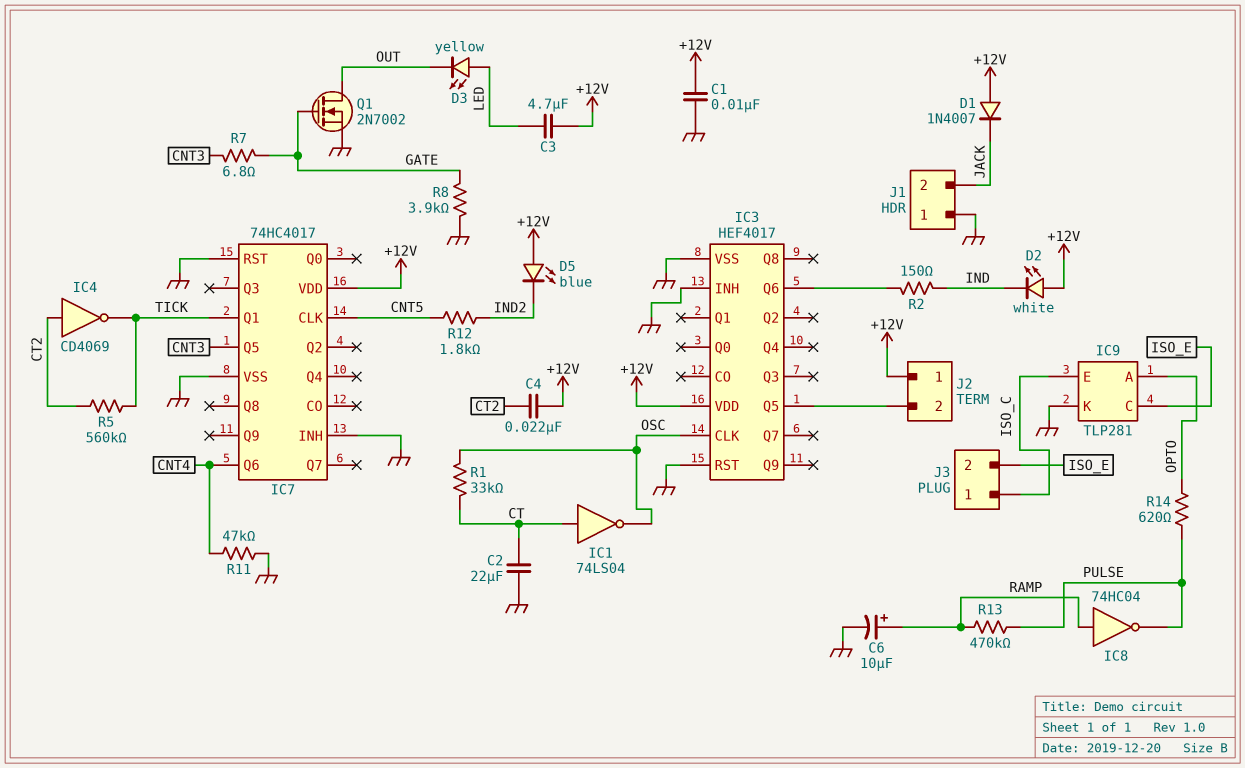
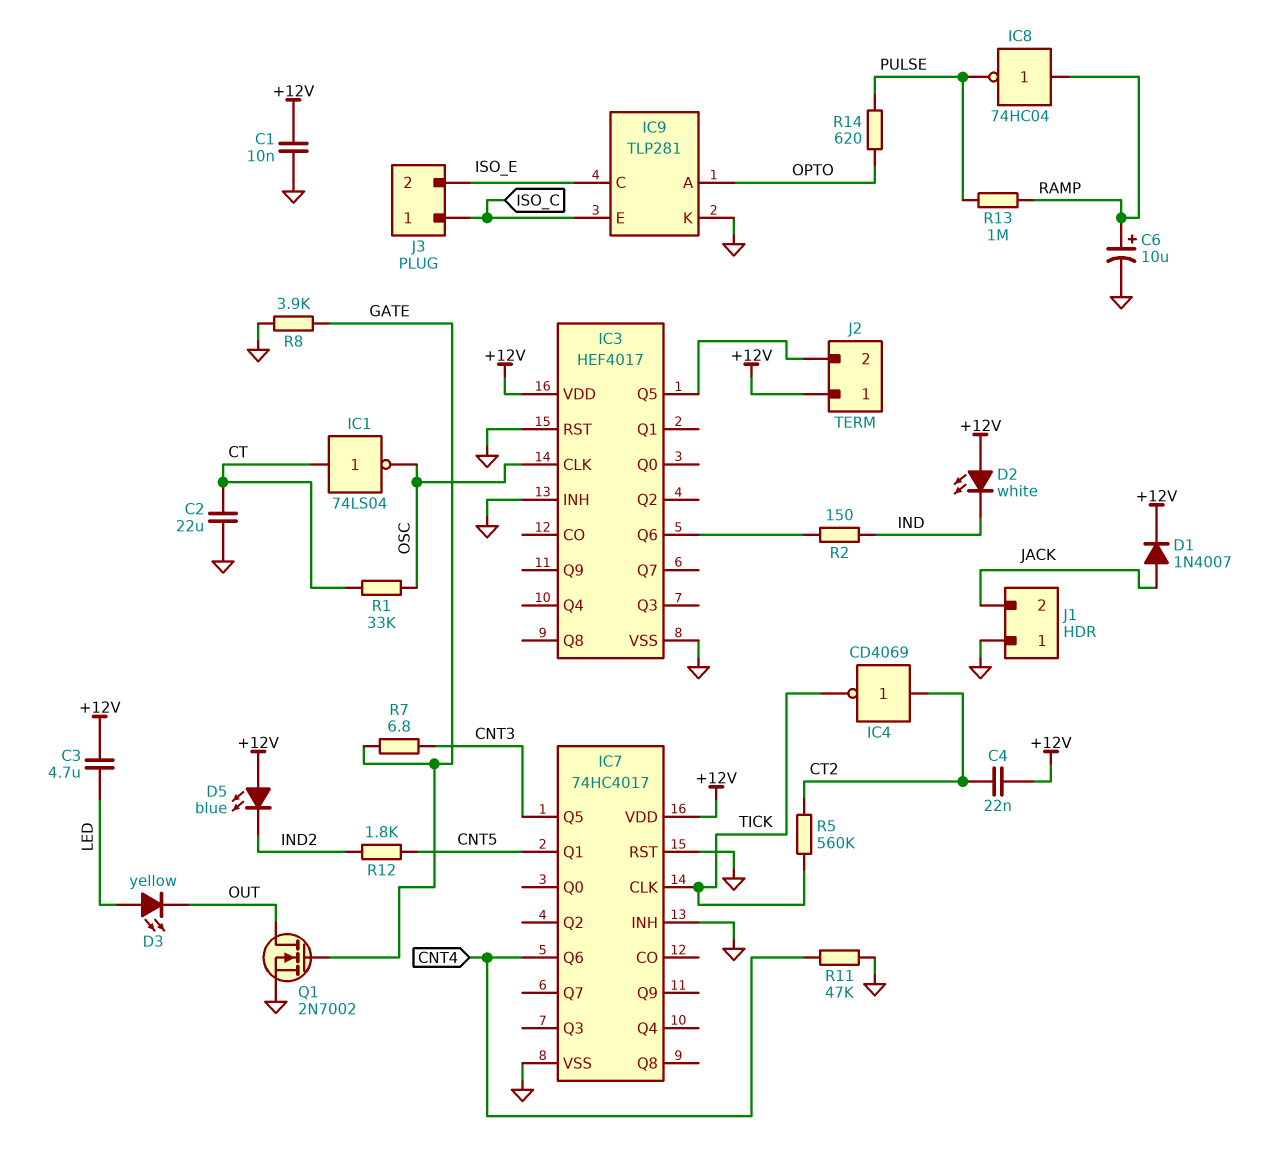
D1: diode 1N4007 (A +12V, K JACK) -> diode 1N4007 (A JACK, K +12V)
IC7 pin CLK: CNT5 -> TICK
IC7 pin Q1: TICK -> CNT5
R13: 470k (PULSE, RAMP) -> 1M (PULSE, RAMP)

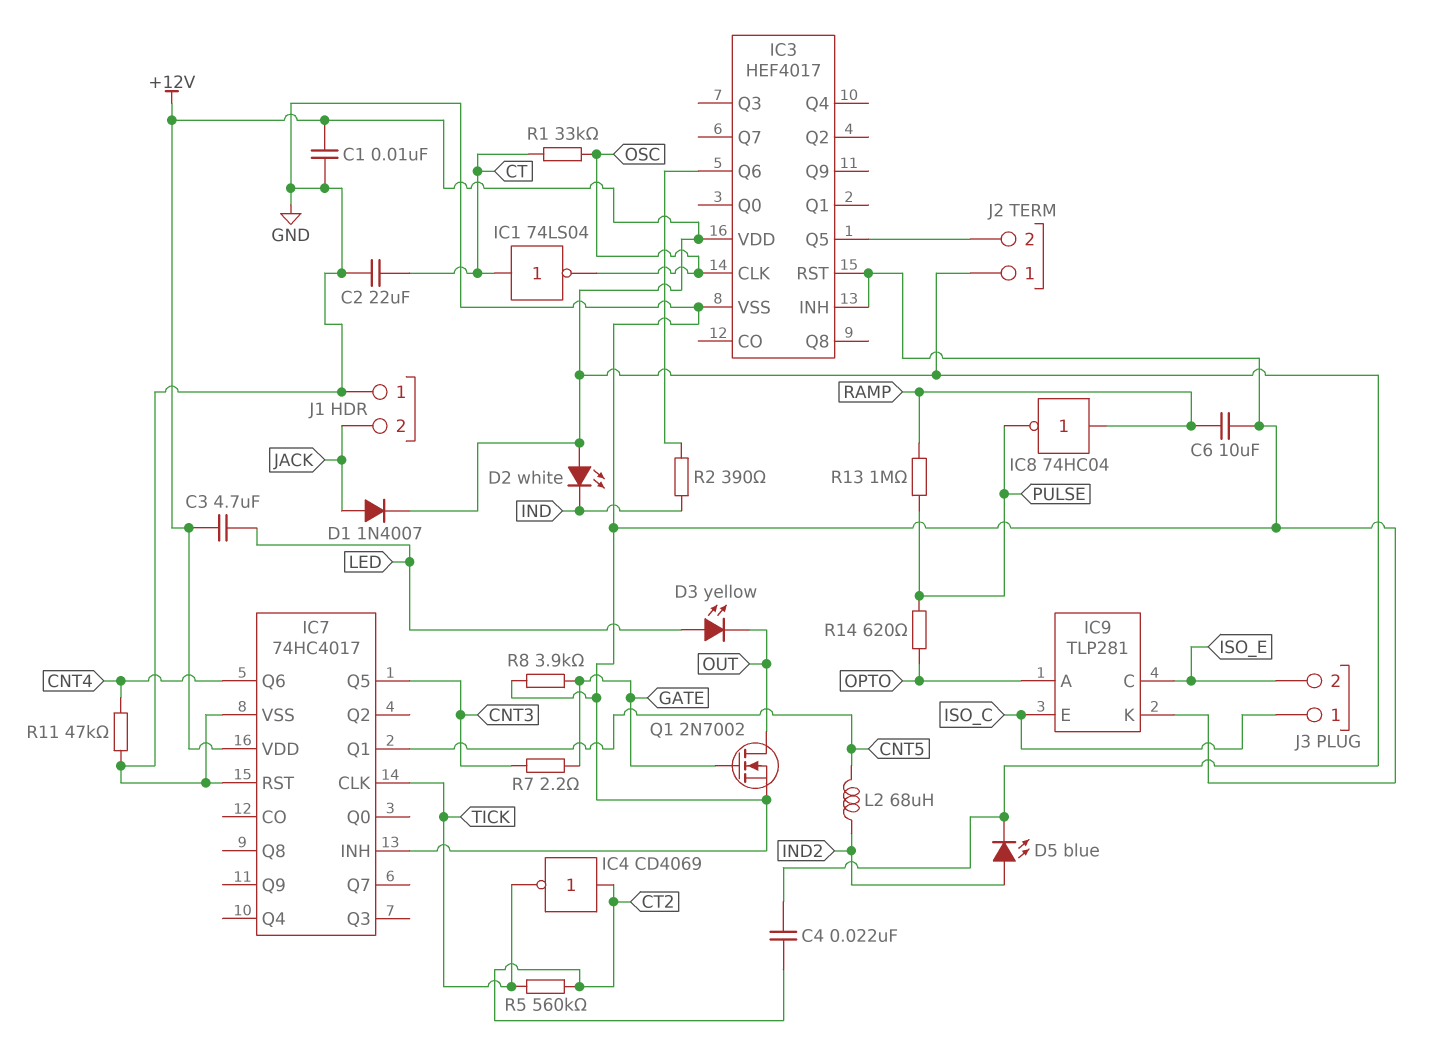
C6: 10uF (plus RAMP, minus GND) -> 10uF (GND, RAMP)
D5: LED blue (A +12V, K IND2) -> LED blue (A IND2, K +12V)
L2: none -> 68uH (CNT5, IND2)
R2: 150 (IC3/Q6, IND) -> 390 (IC3/Q6, IND)
R7: 6.8 (CNT3, GATE) -> 2.2 (CNT3, GATE)
R12: 1.8k (CNT5, IND2) -> none

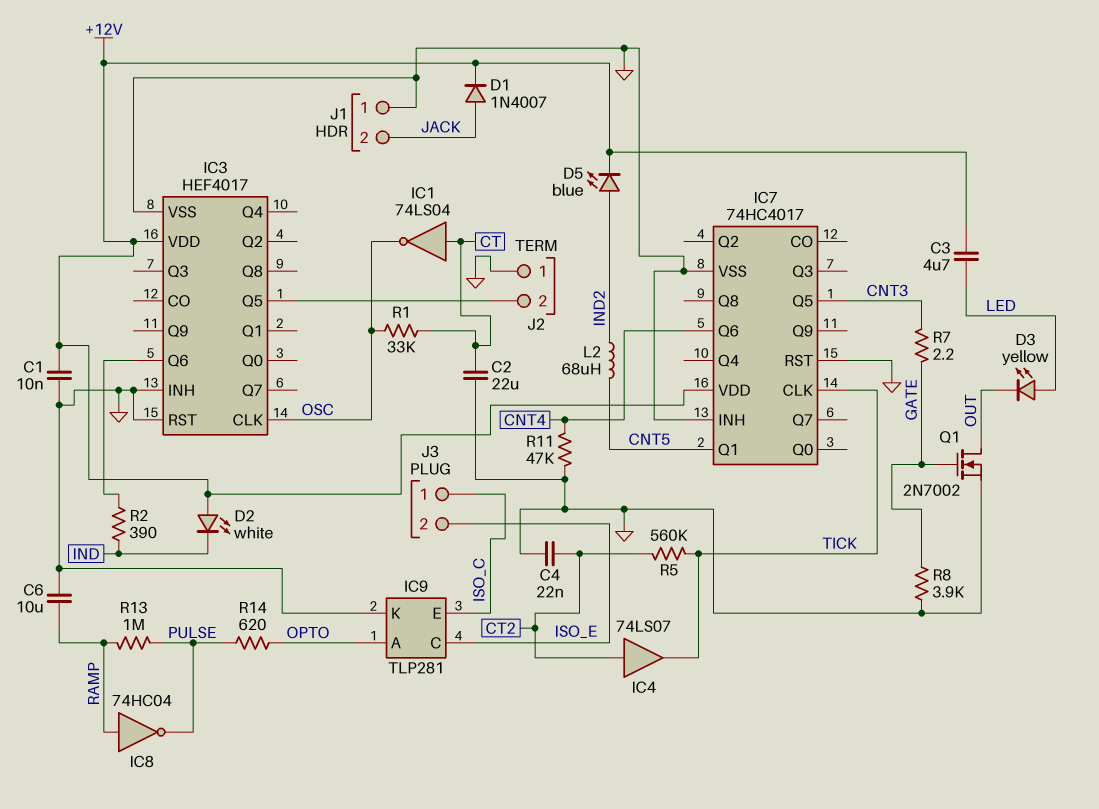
C4: 22nF (+12V, CT2) -> 22nF (CT2, GND)
IC4: NOT CD4069 (in CT2, out TICK) -> buffer 74LS07 (in CT2, out TICK)
J2 pin 1: +12V -> GND

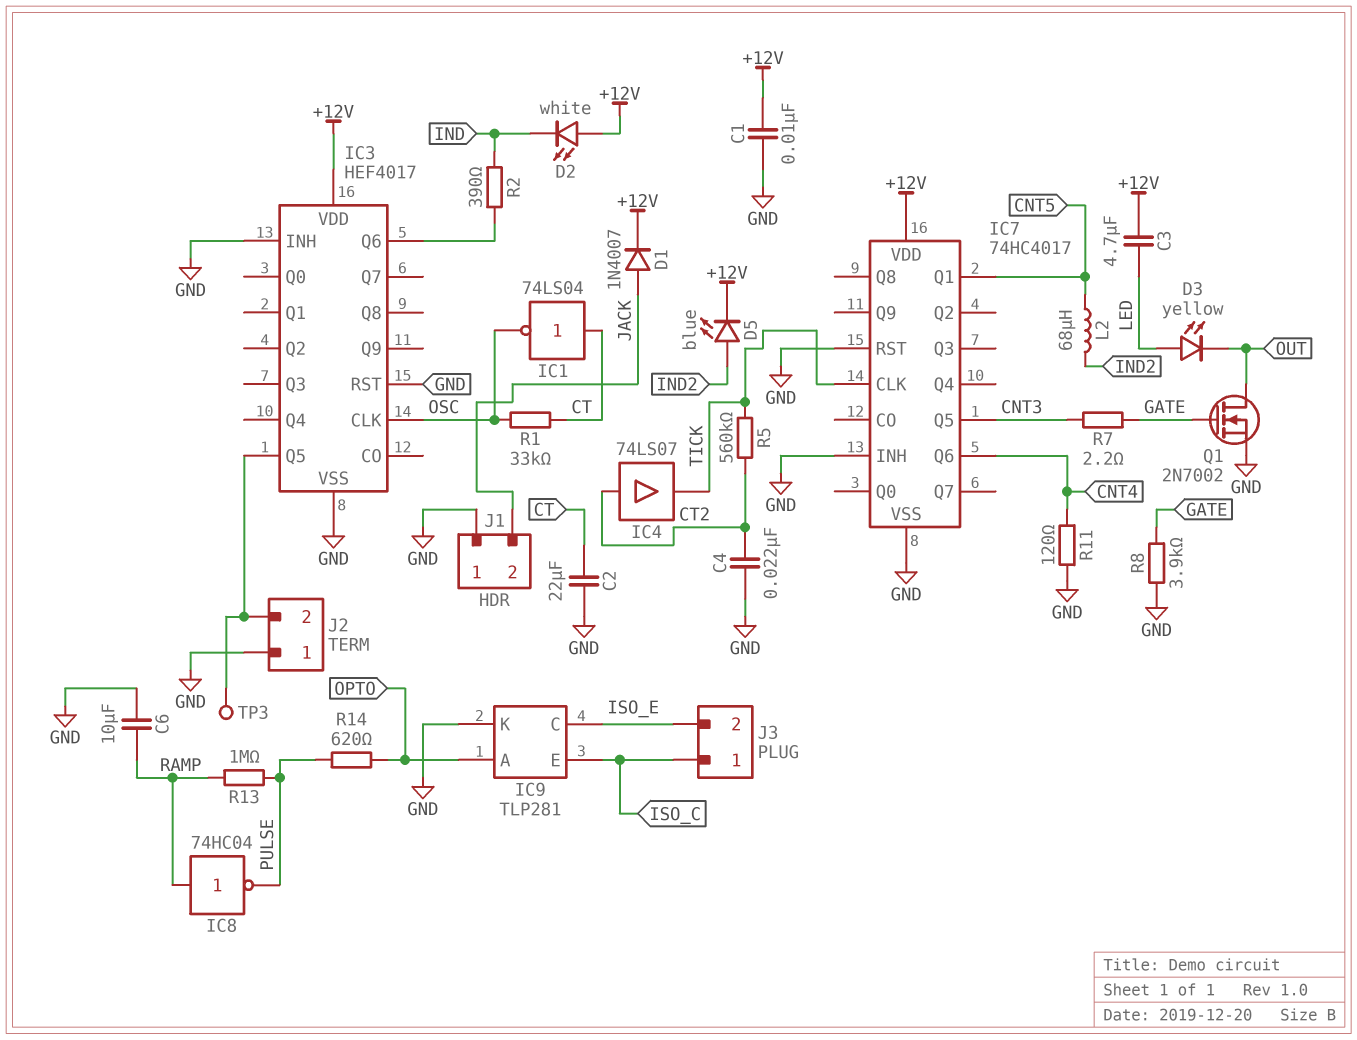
R11: 47k (CNT4, GND) -> 120 (CNT4, GND)
TP3: none -> test point (IC3/Q5)

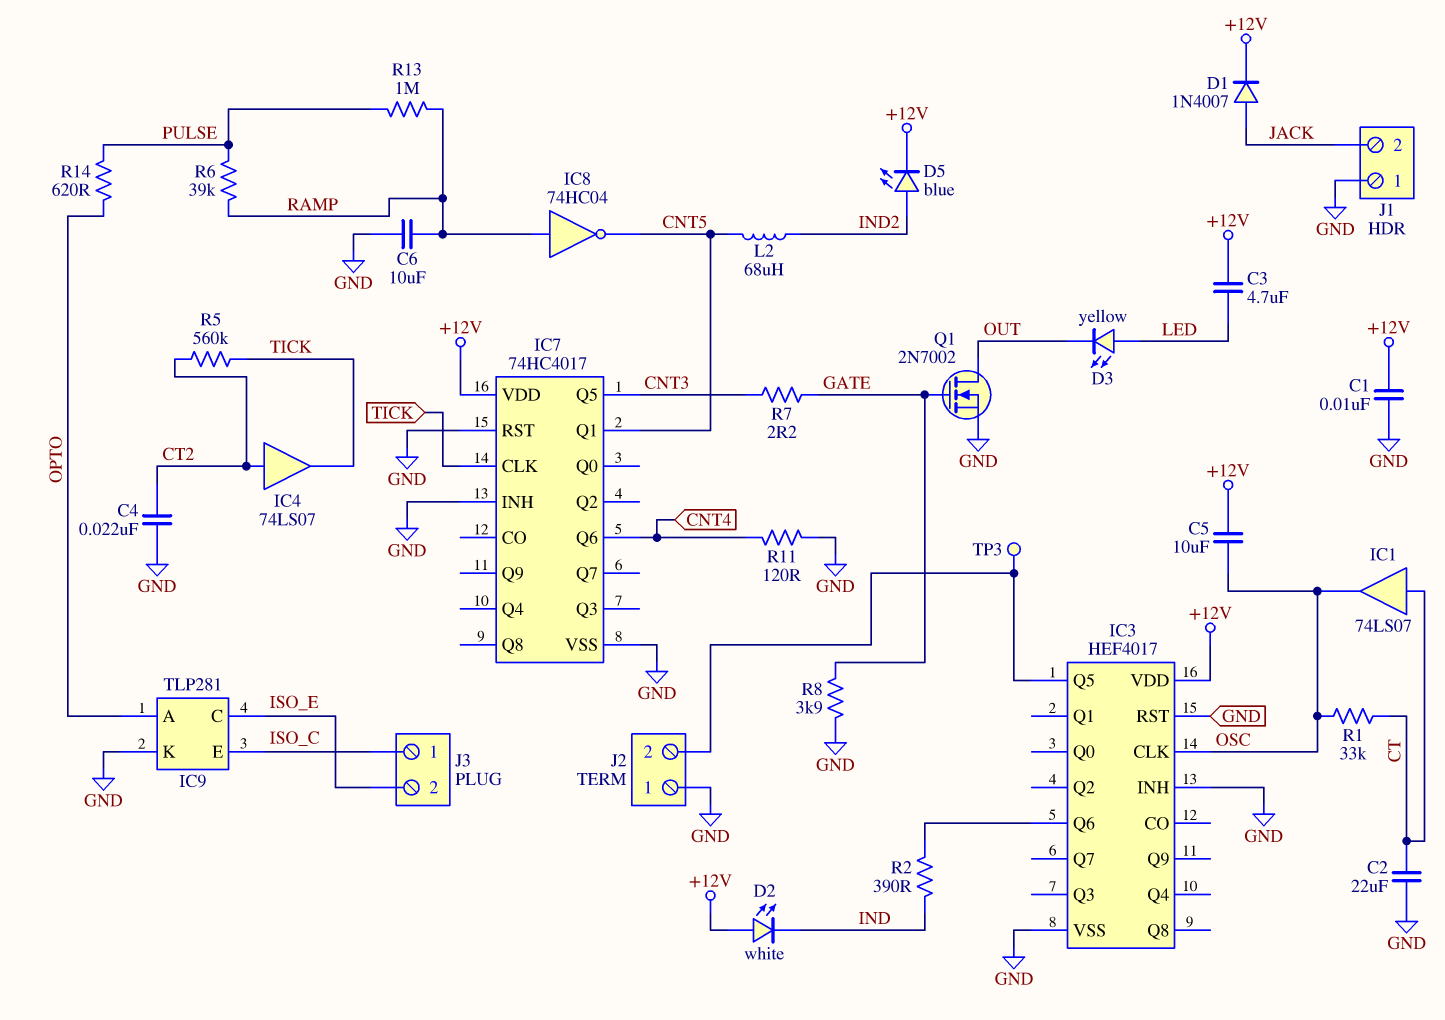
C5: none -> 10uF (+12V, OSC)
IC1: NOT 74LS04 (in CT, out OSC) -> buffer 74LS07 (in CT, out OSC)
IC8: NOT 74HC04 (in RAMP, out PULSE) -> NOT 74HC04 (in RAMP, out CNT5)
R6: none -> 39k (PULSE, RAMP)

